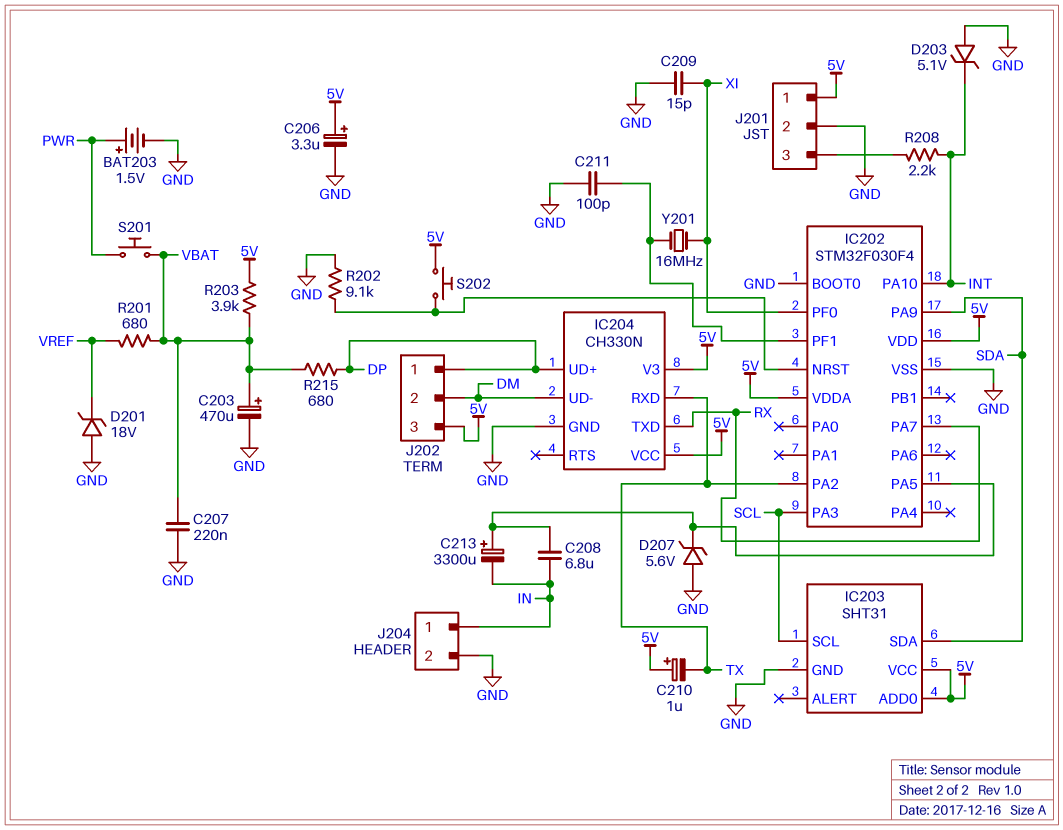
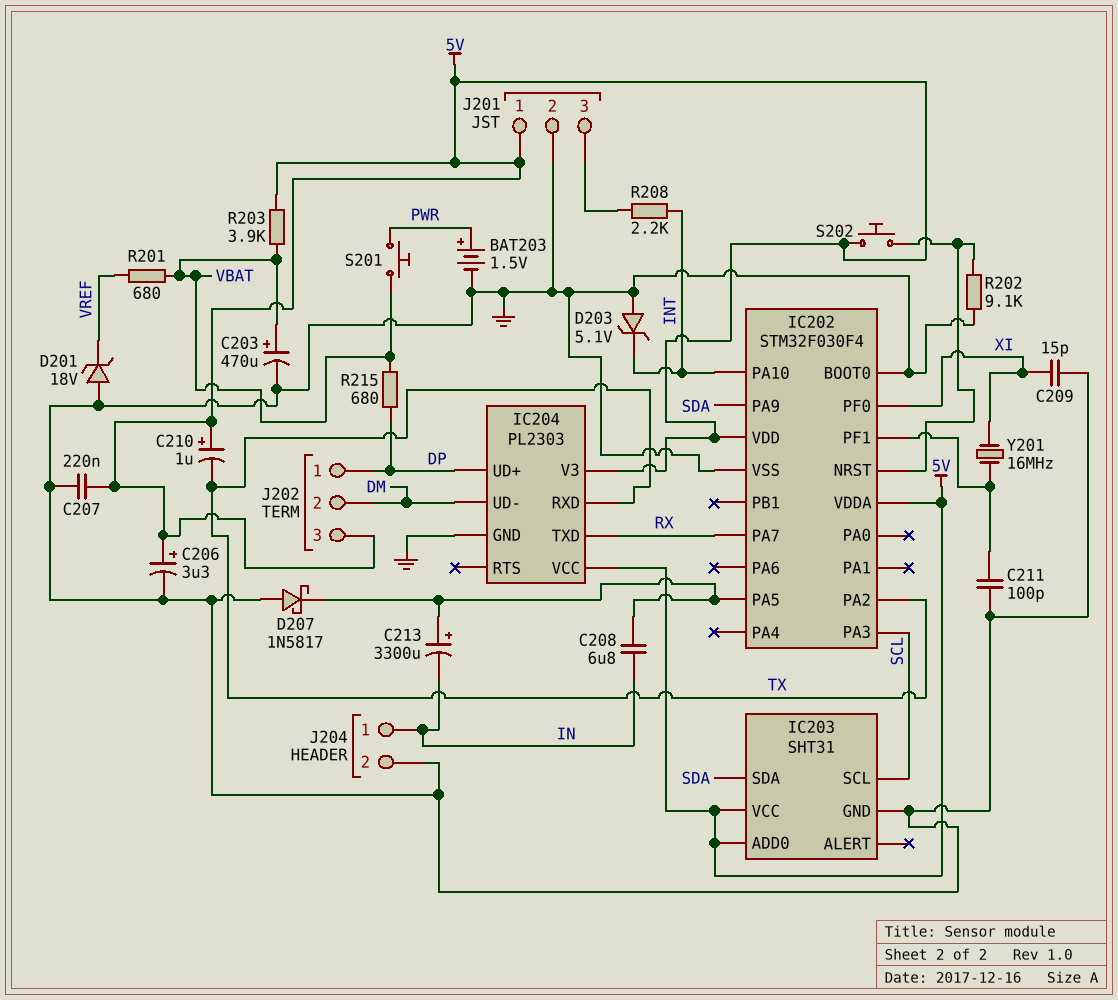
C207: 220nF (GND, VBAT) -> 220nF (5V, GND)
D207: zener 5.6V (A GND, K IC202/PA5) -> schottky 1N5817 (A GND, K IC202/PA5)
IC204: CH330N -> PL2303

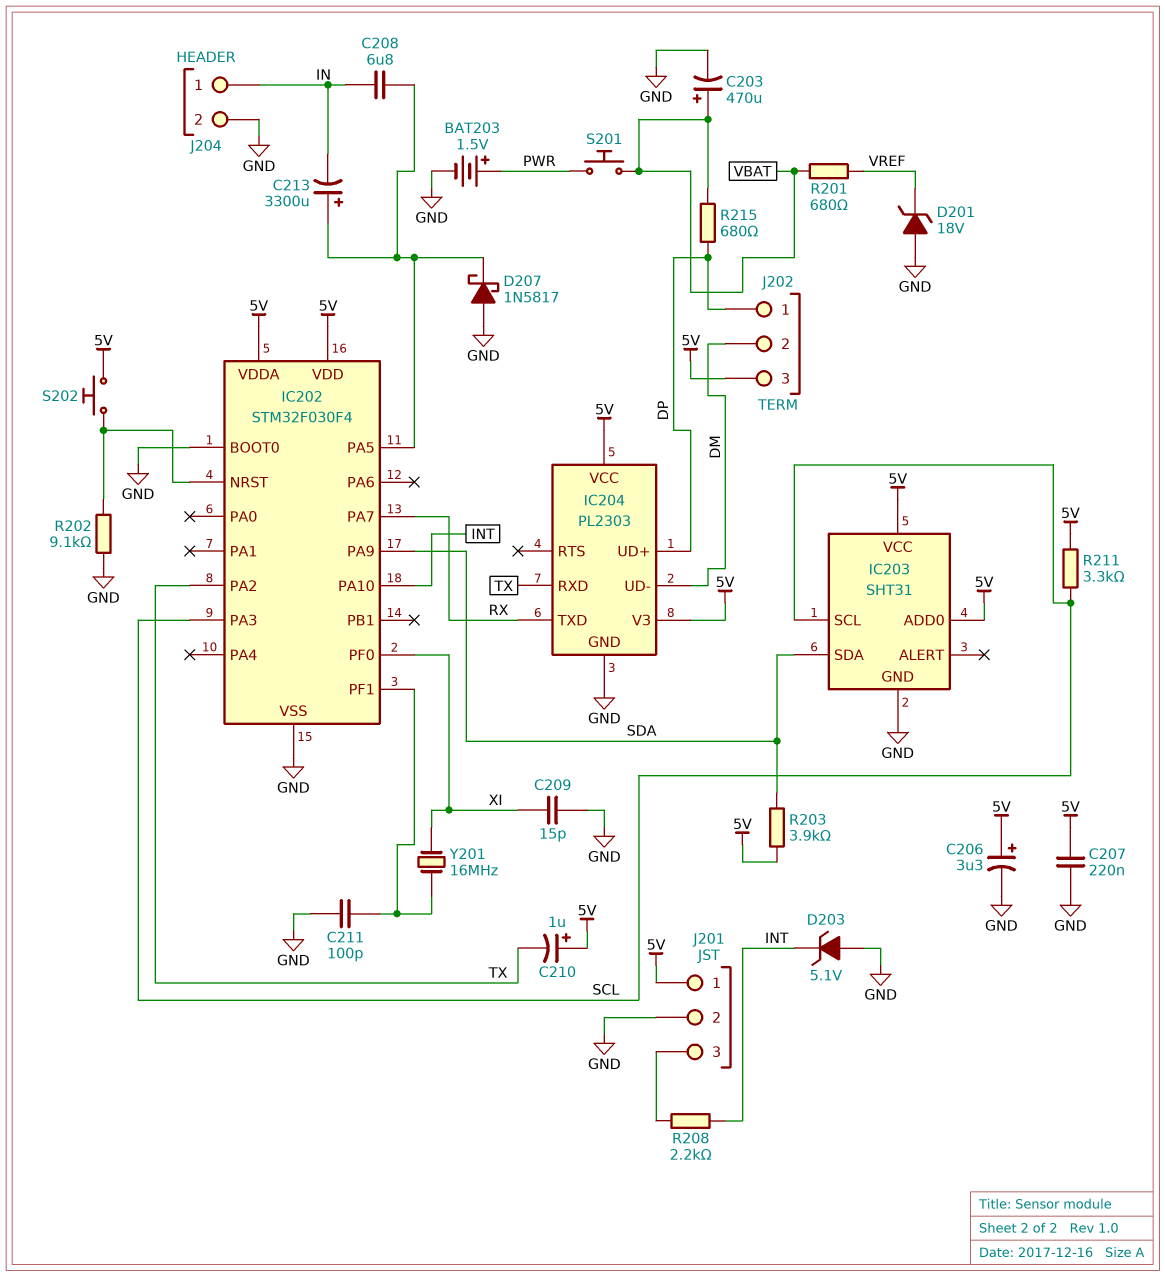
R203: 3.9k (5V, VBAT) -> 3.9k (5V, SDA)
R211: none -> 3.3k (5V, SCL)

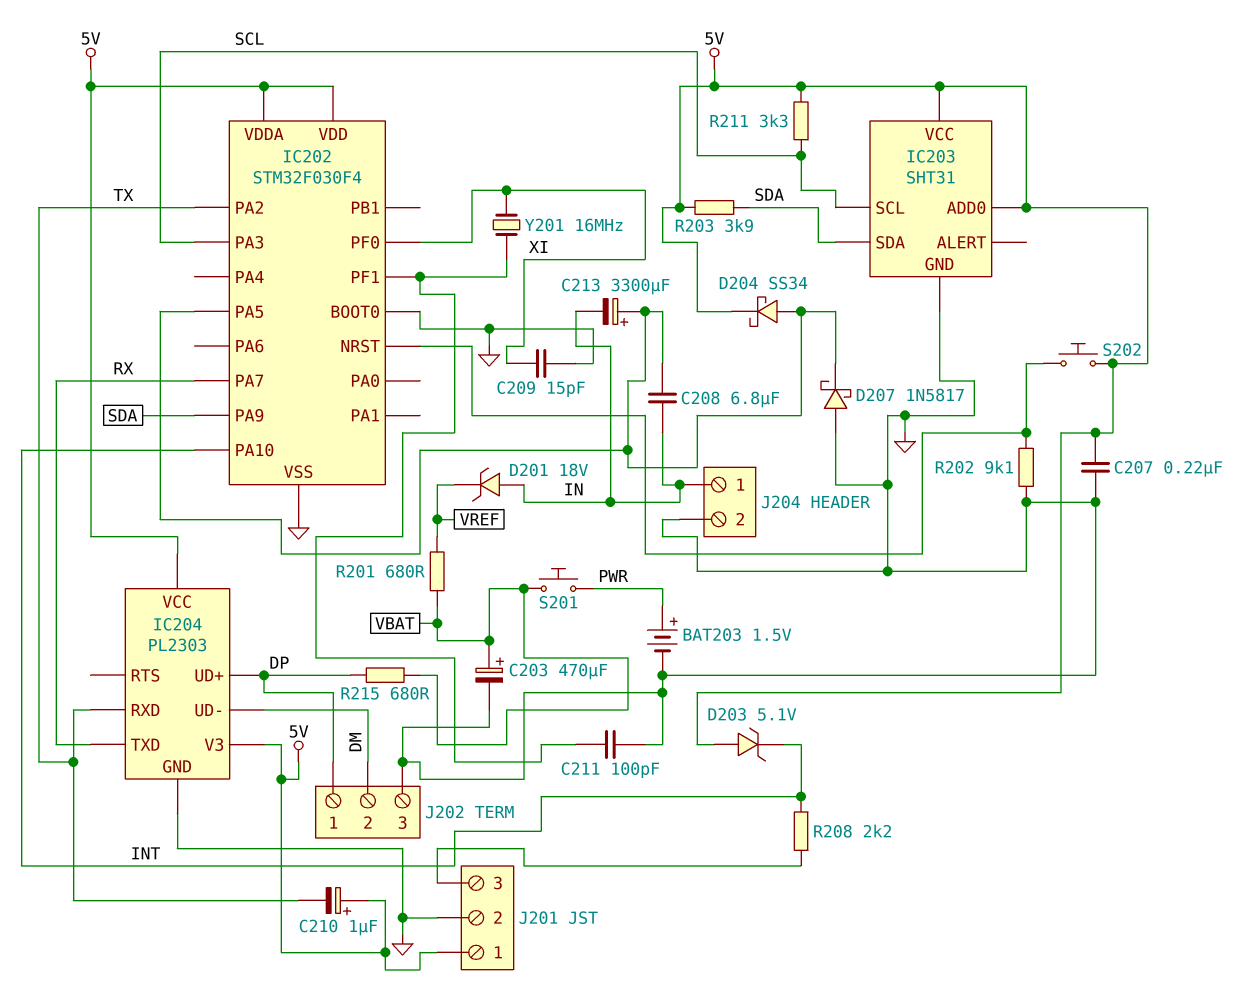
C206: 3.3uF (plus 5V, minus GND) -> none
D201: zener 18V (A GND, K VREF) -> zener 18V (A IN, K VREF)
D203: zener 5.1V (A GND, K INT) -> zener 5.1V (A 5V, K INT)
D204: none -> schottky SS34 (A IC202/PA5, K 5V)
J202 pin 3: 5V -> GND

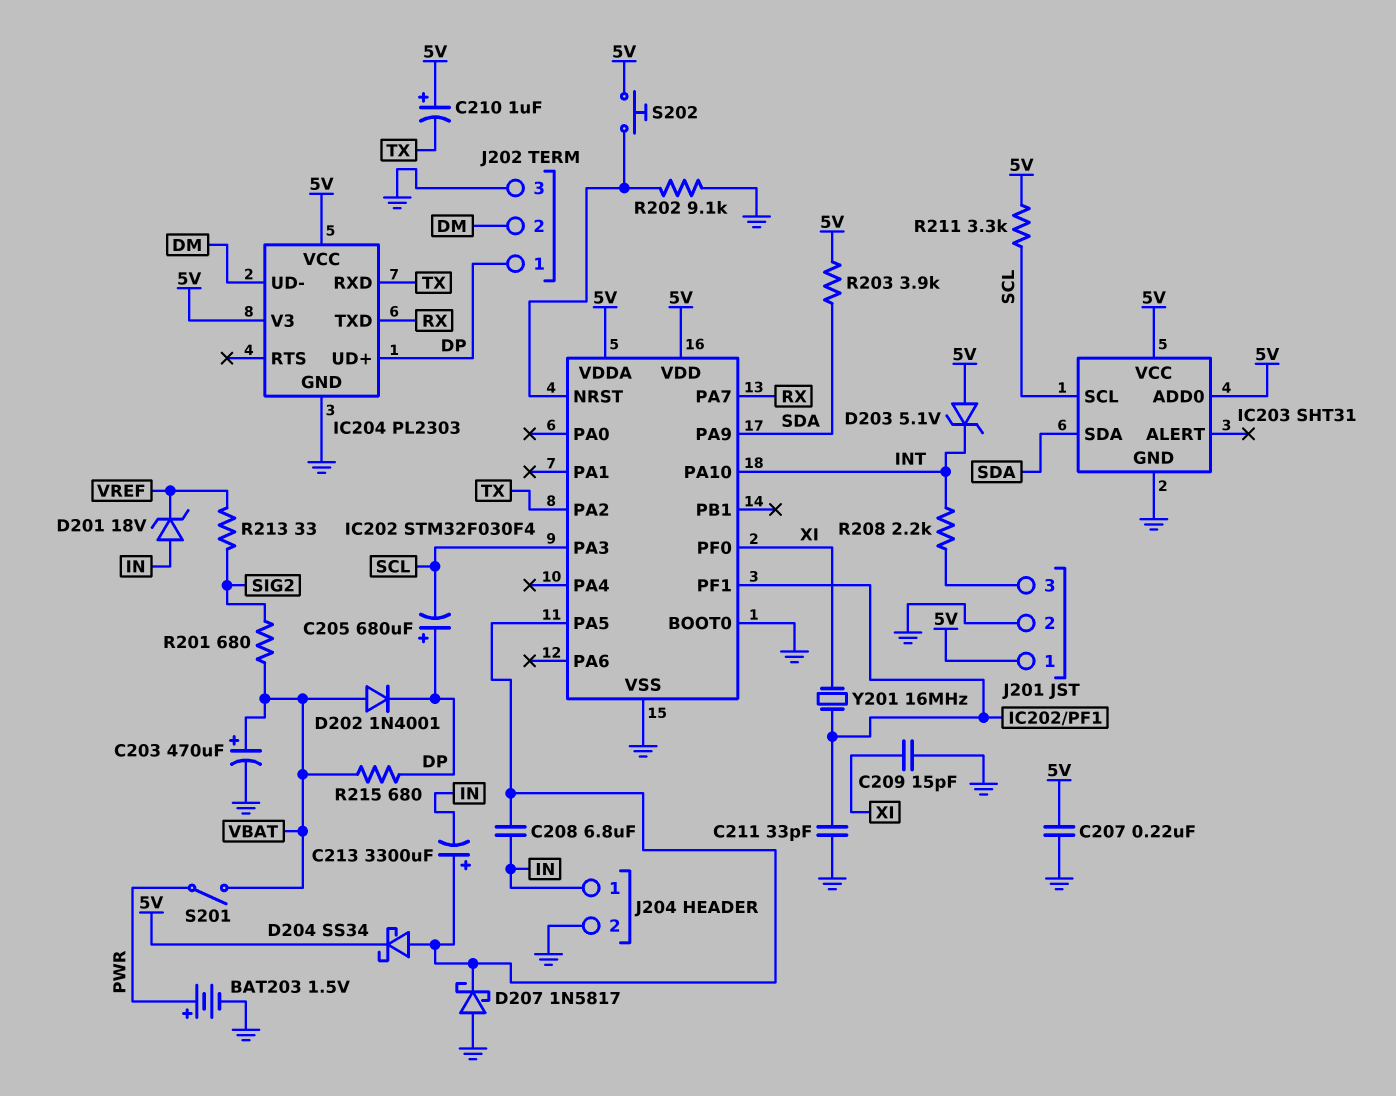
C205: none -> 680uF (plus DP, minus SCL)
C211: 100pF (GND, IC202/PF1) -> 33pF (GND, IC202/PF1)
D202: none -> diode 1N4001 (A VBAT, K DP)
R201: 680 (VBAT, VREF) -> 680 (SIG2, VBAT)
R213: none -> 33 (SIG2, VREF)
S201: button (PWR, VBAT) -> switch (PWR, VBAT)

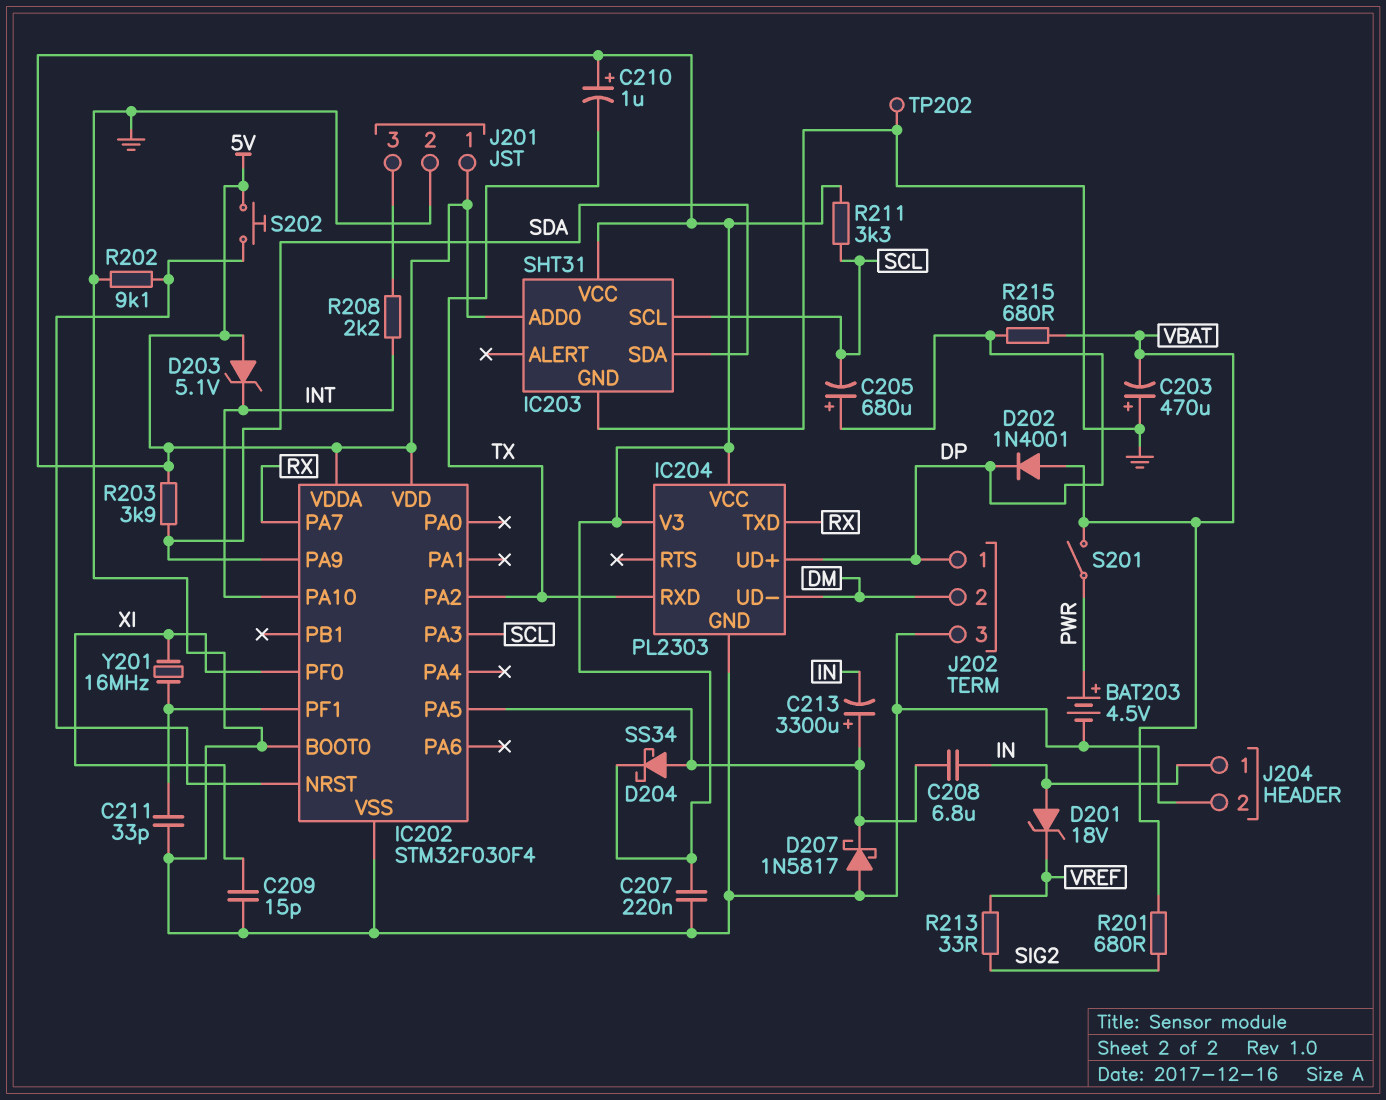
BAT203: 1.5V (plus PWR, minus GND) -> 4.5V (plus PWR, minus GND)
C203: 470uF (plus VBAT, minus GND) -> 470uF (plus GND, minus VBAT)
TP202: none -> test point (GND)

